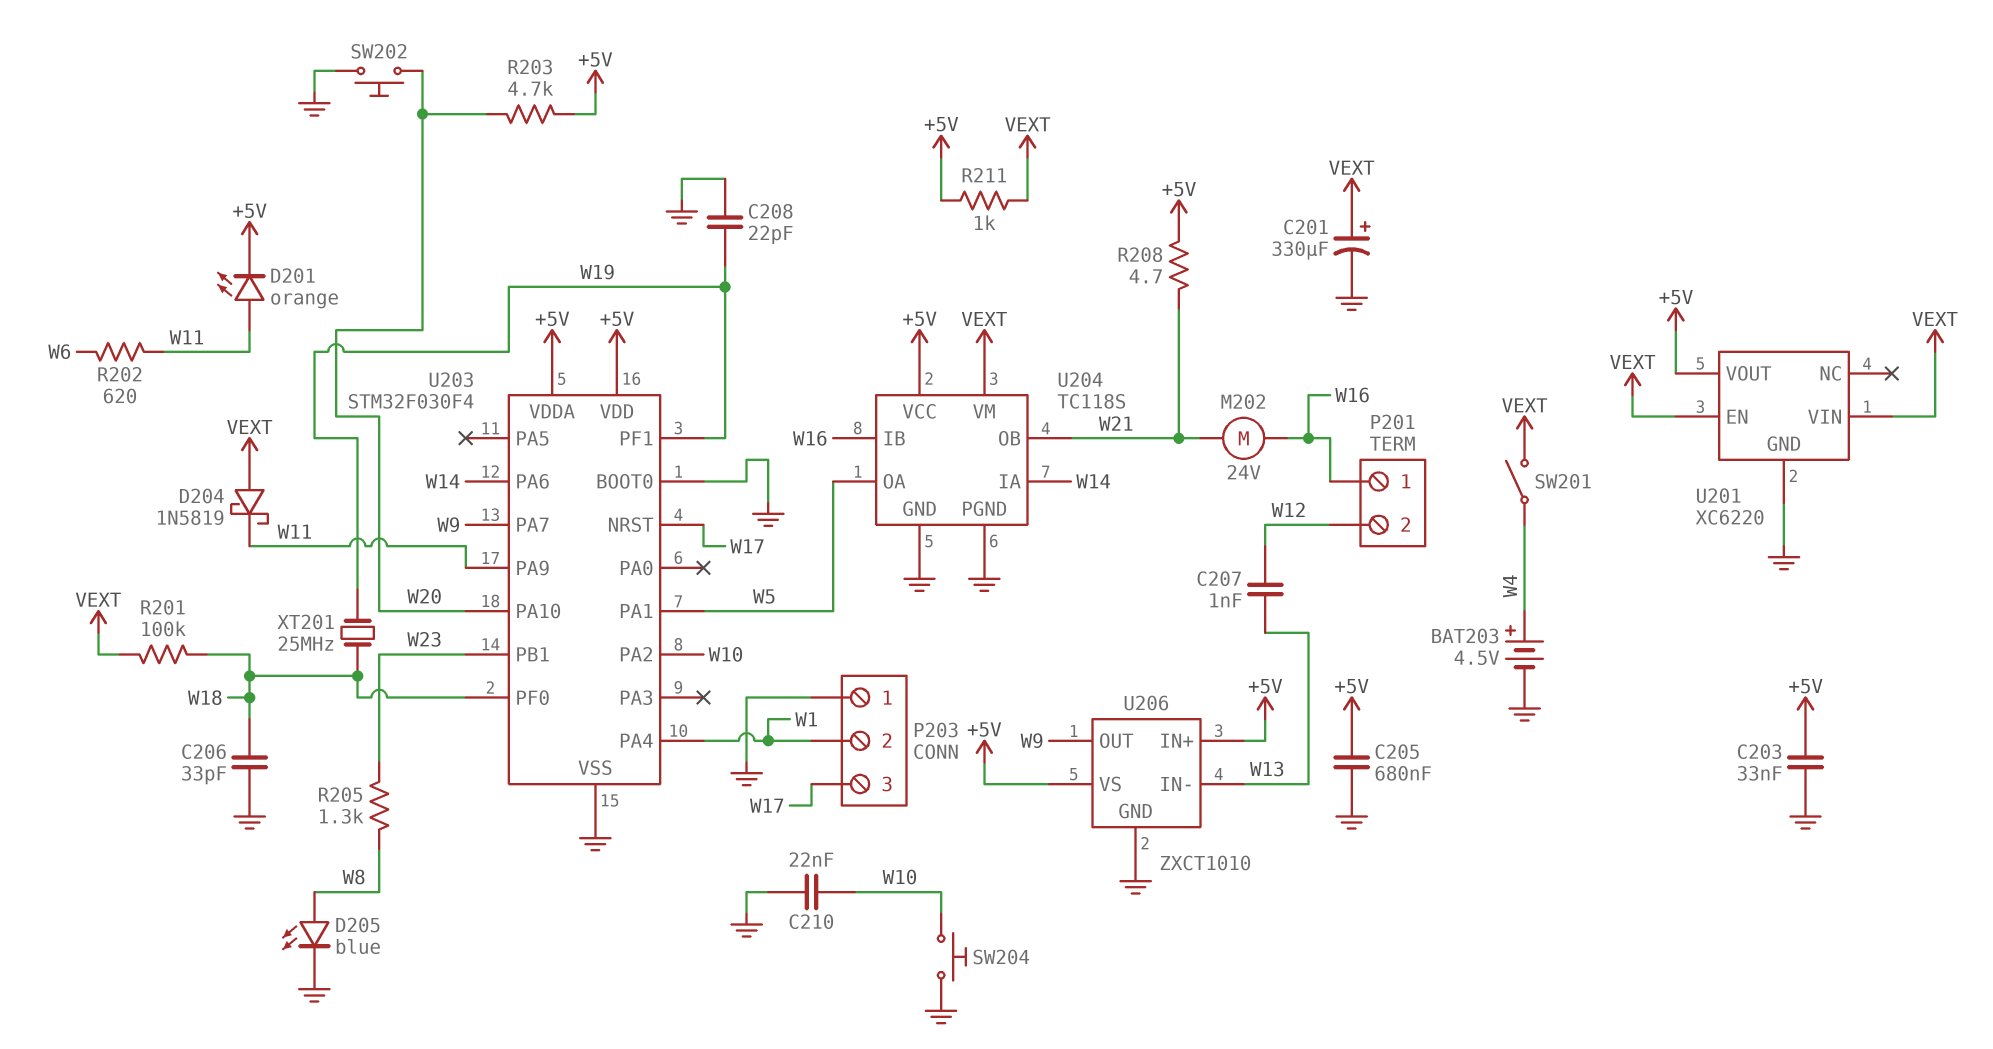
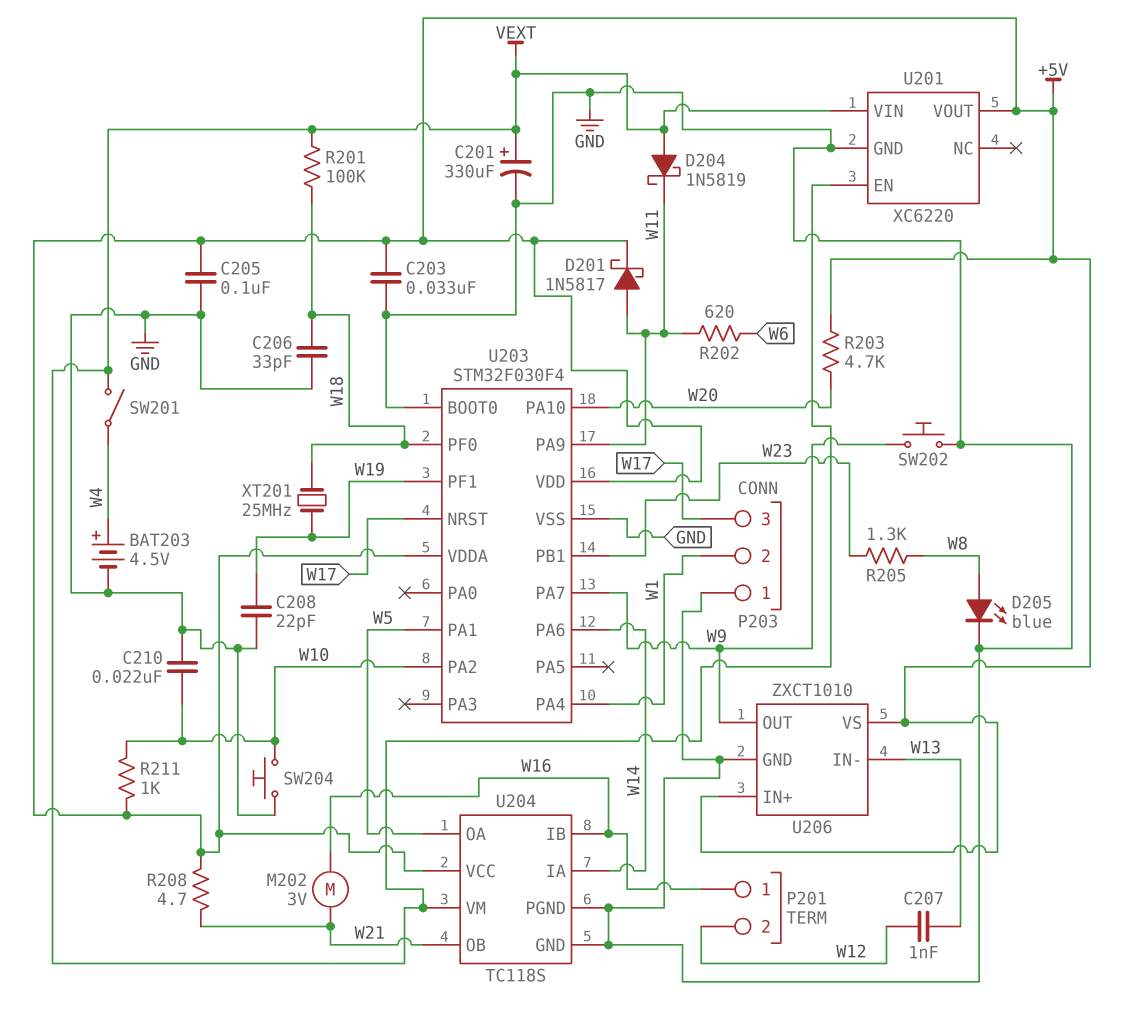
C205: 680nF (+5V, GND) -> 100nF (+5V, GND)
D201: LED orange (A W11, K +5V) -> schottky 1N5817 (A W11, K +5V)
M202: motor 24V (W16, W21) -> motor 3V (W16, W21)
R211: 1k (+5V, VEXT) -> 1k (+5V, W10)
SW202: button (GND, W20) -> button (GND, W9)

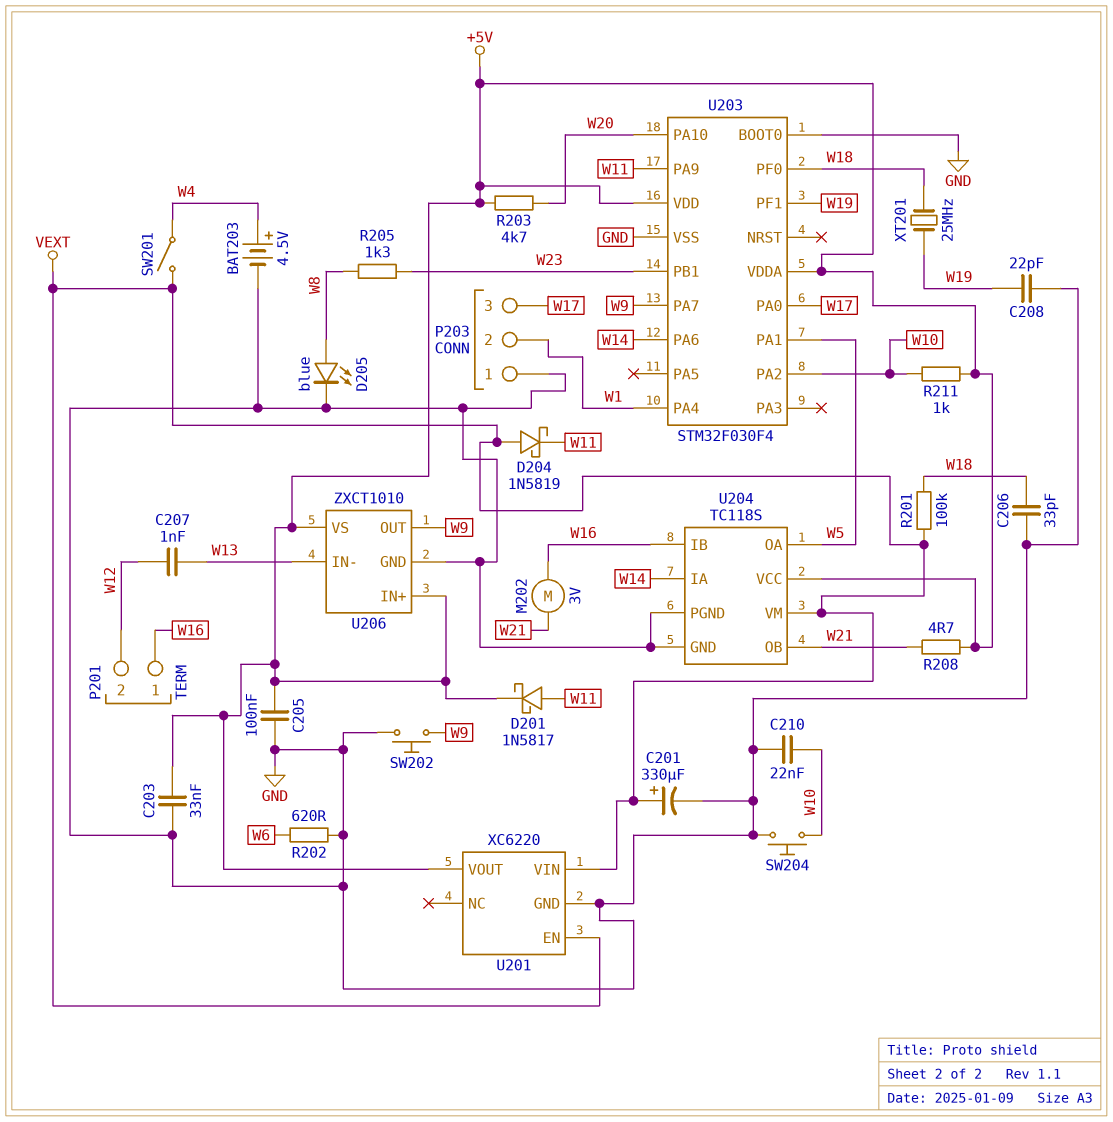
R202: 620 (W6, W11) -> 620 (GND, W6)
U203 pin NRST: W17 -> none
U203 pin PA0: none -> W17

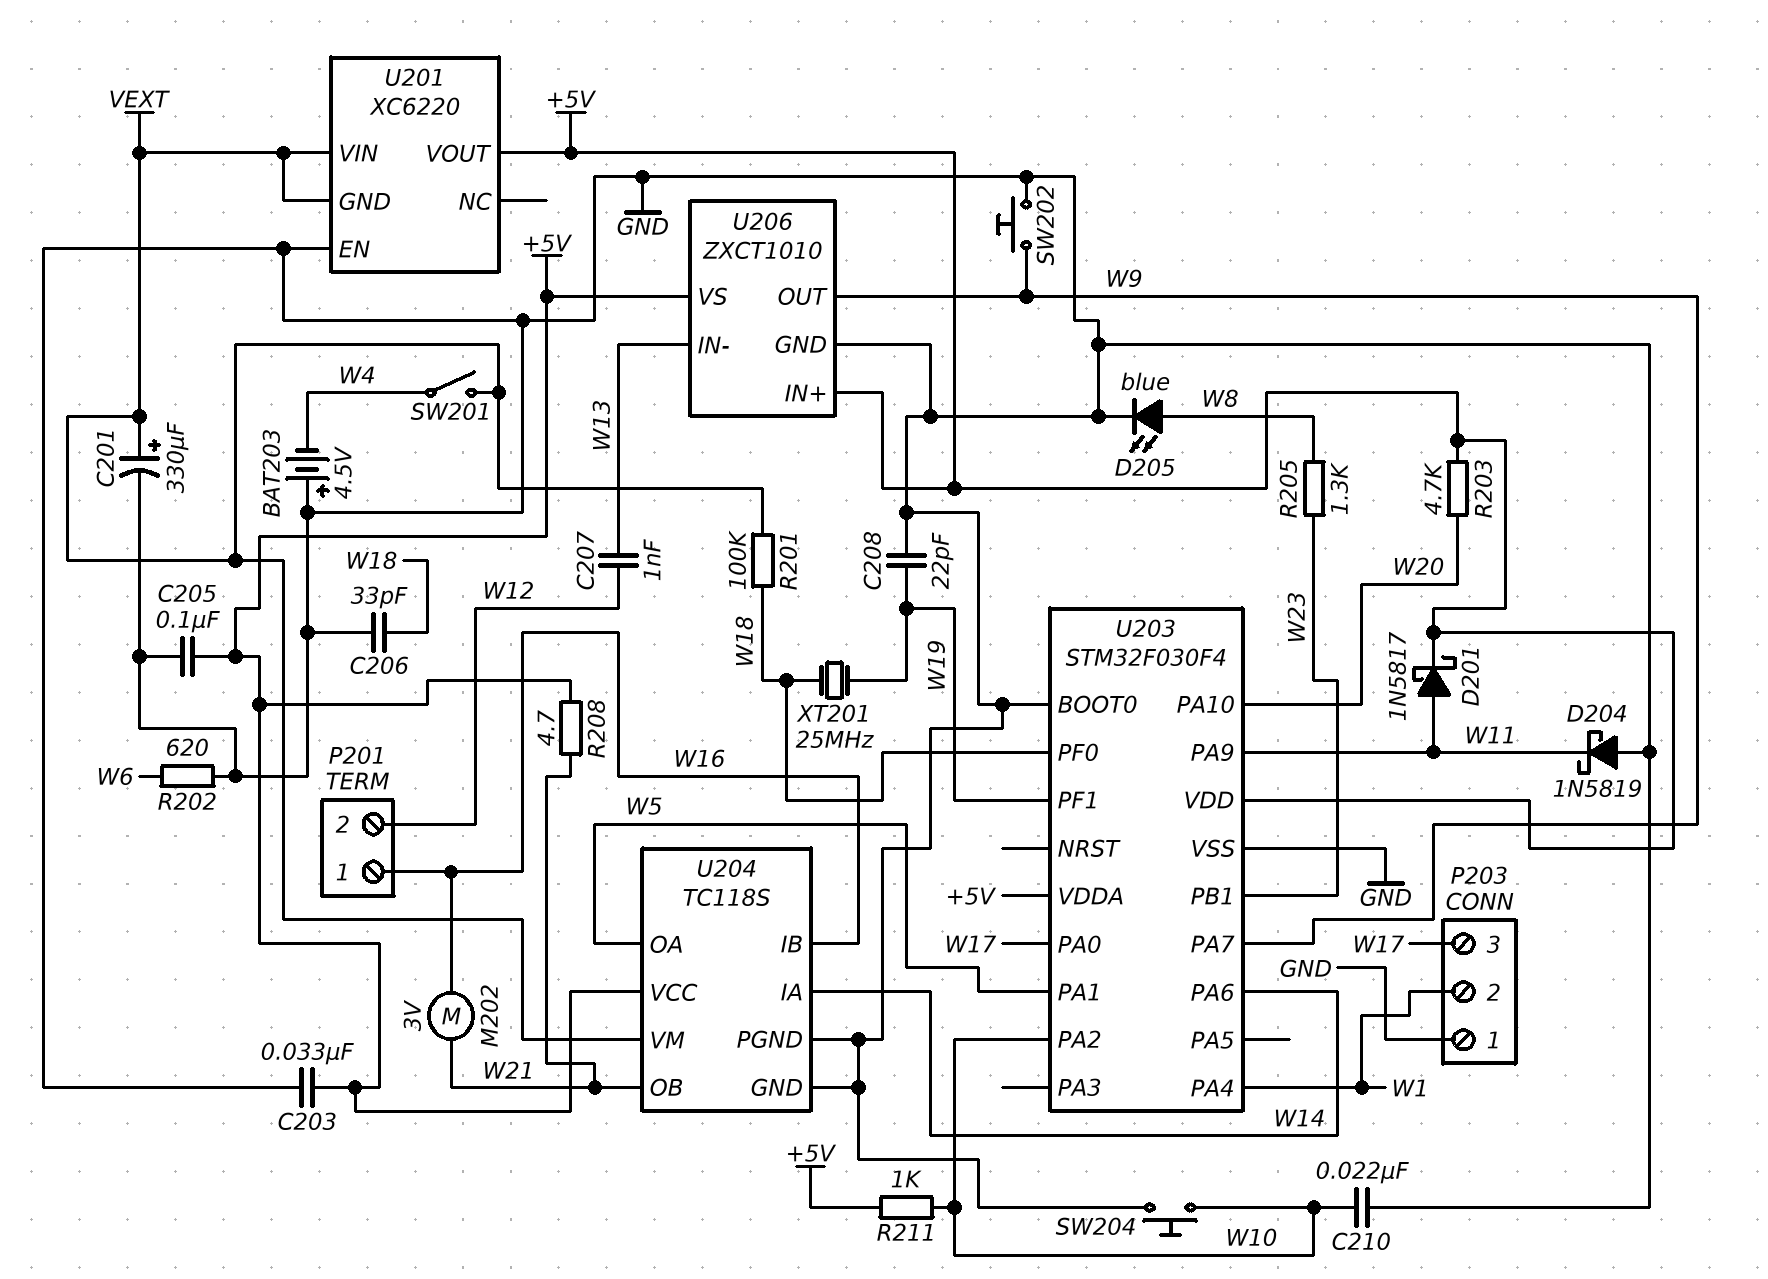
BAT203: 4.5V (plus W4, minus GND) -> 4.5V (plus GND, minus W4)
D204: schottky 1N5819 (A VEXT, K W11) -> schottky 1N5819 (A GND, K W11)
U201 pin EN: VEXT -> GND
U201 pin GND: GND -> VEXT

